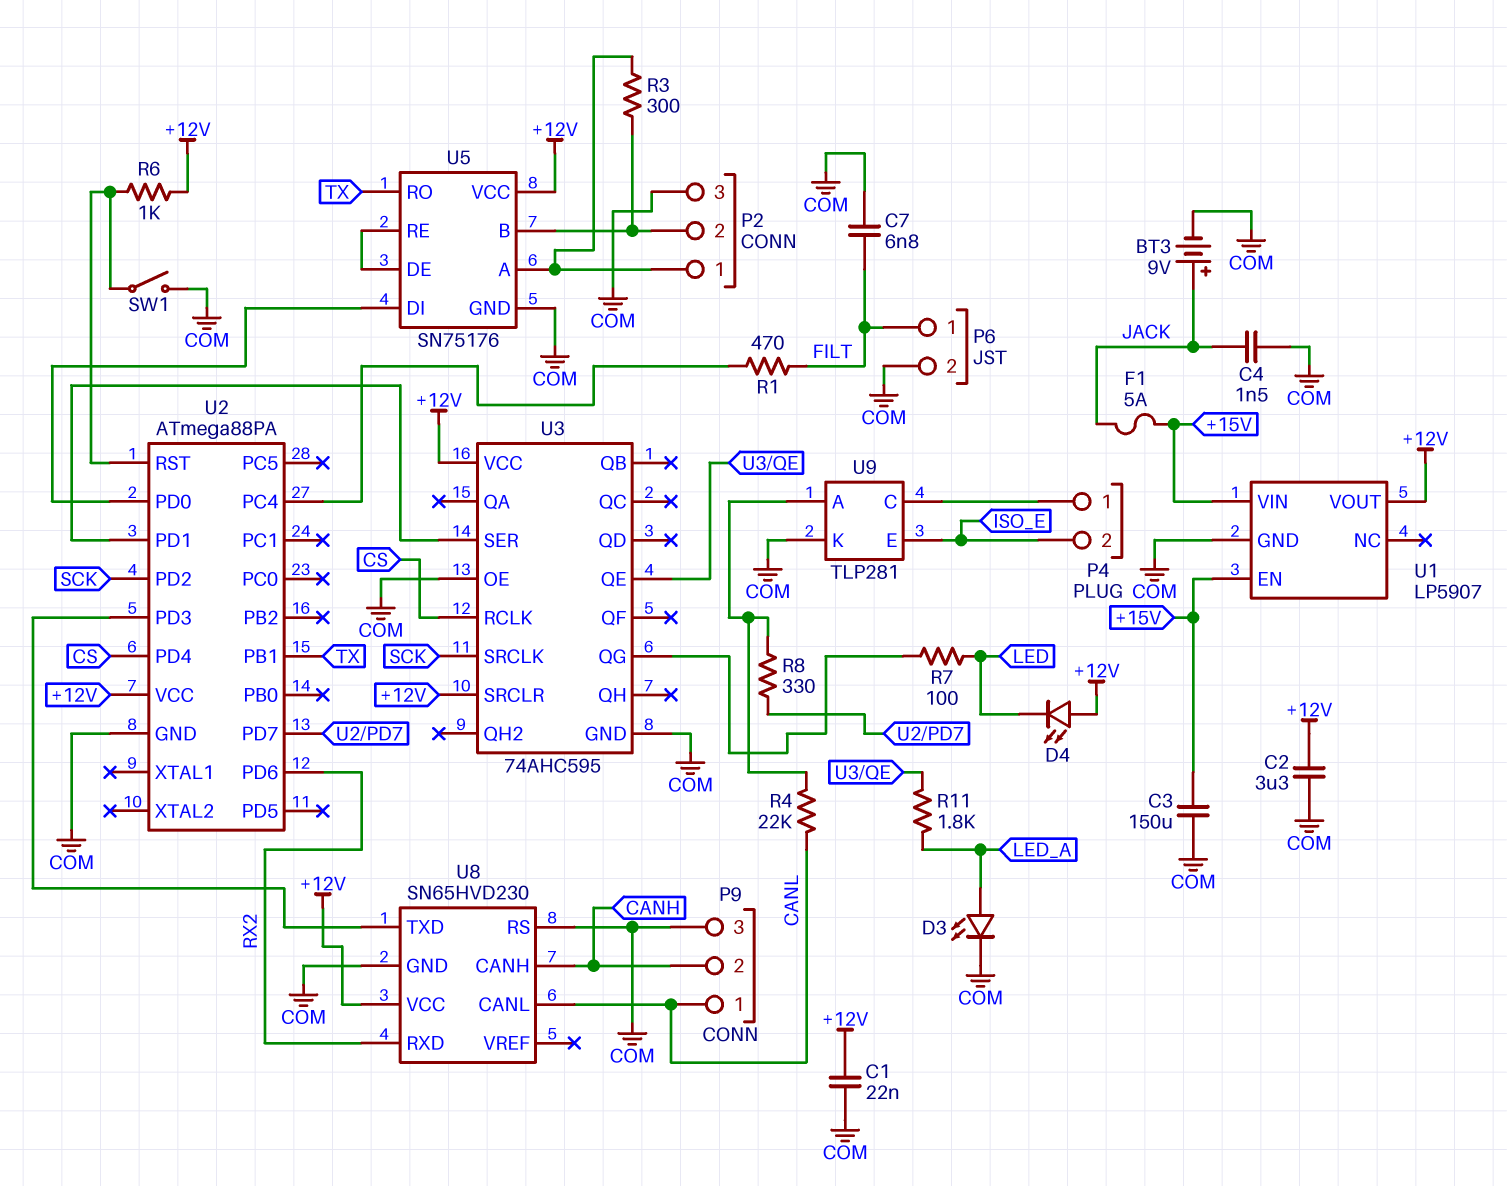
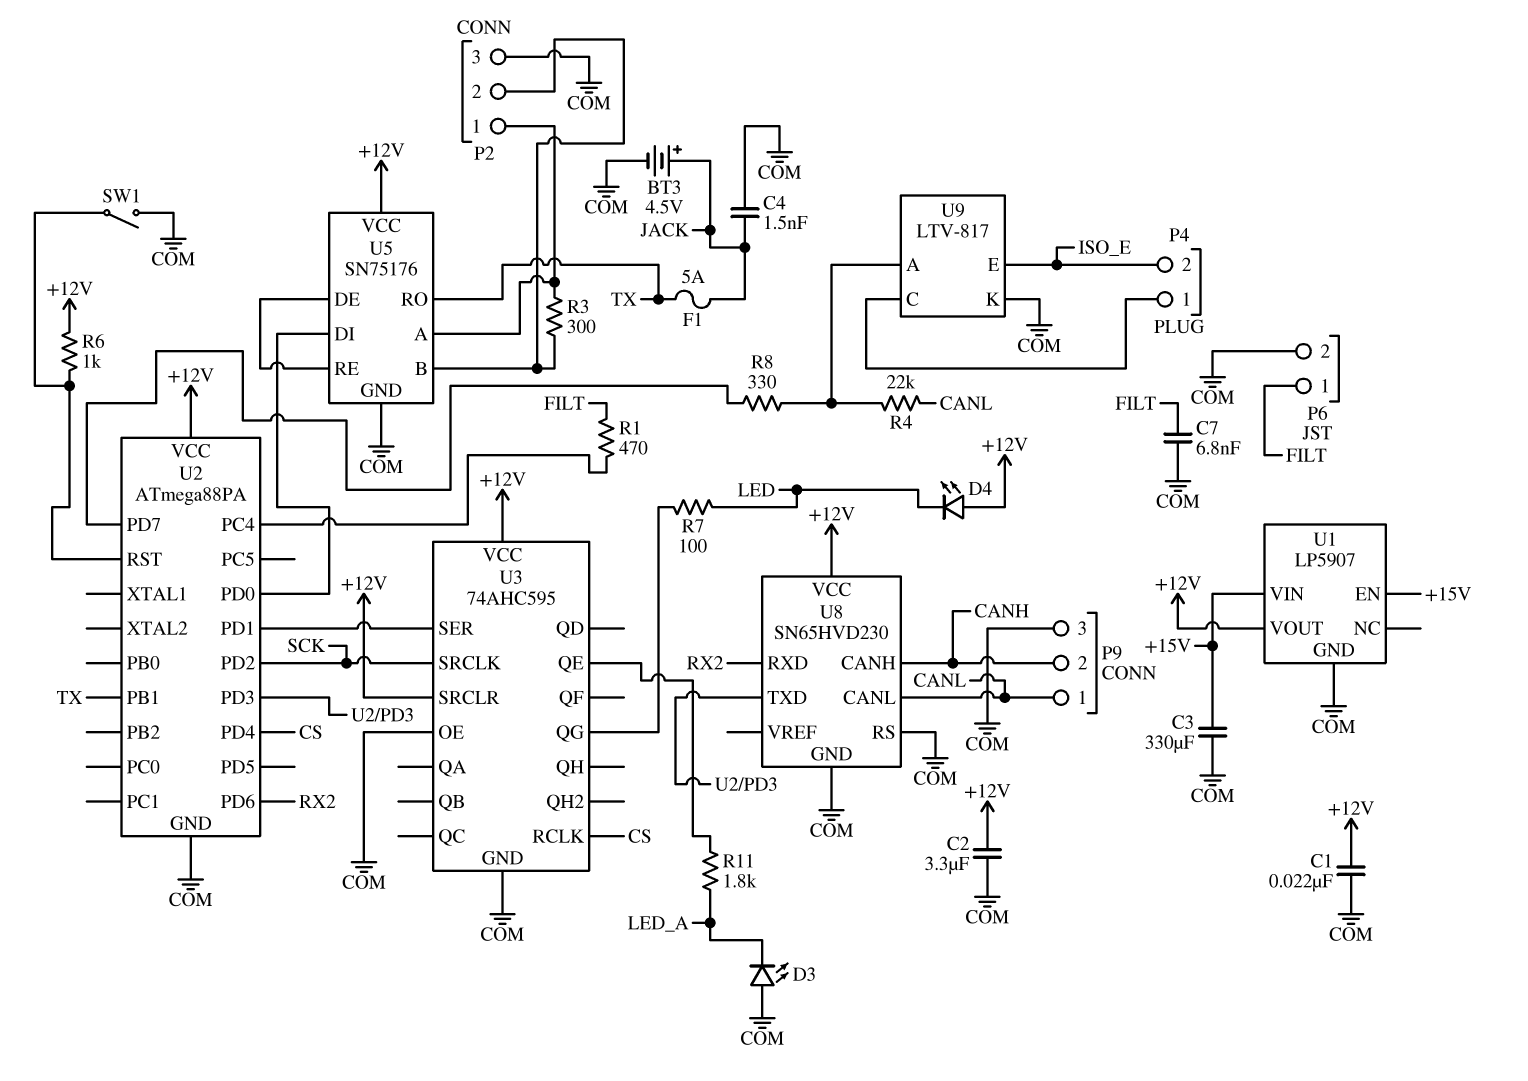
BT3: 9V (plus JACK, minus COM) -> 4.5V (plus JACK, minus COM)
C3: 150uF (+15V, COM) -> 330uF (+15V, COM)
D3: LED (A LED_A, K COM) -> LED (A COM, K LED_A)
F1: 5A (+15V, JACK) -> 5A (JACK, TX)
U9: TLP281 -> LTV-817

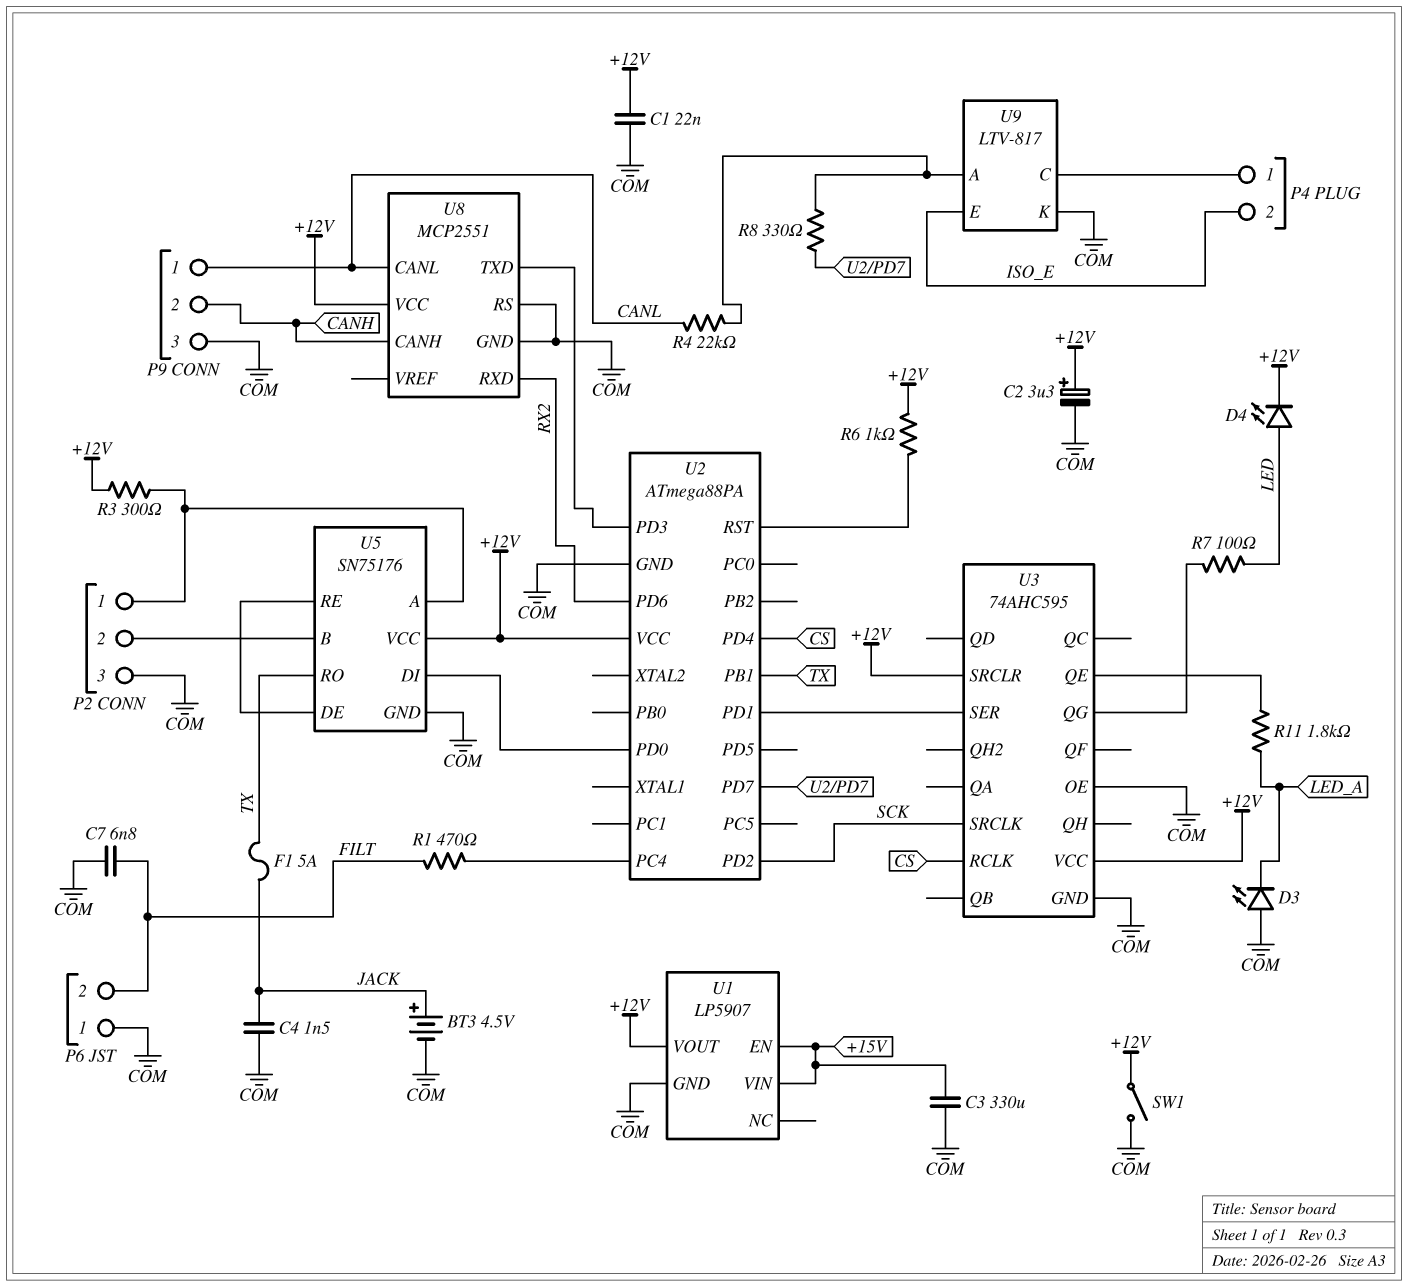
C2: 3.3uF (+12V, COM) -> 3.3uF (plus +12V, minus COM)
D4: LED (A +12V, K LED) -> LED (A LED, K +12V)
P6 pin 1: FILT -> COM
P6 pin 2: COM -> FILT
R3: 300 (P2/1, P2/2) -> 300 (+12V, P2/1)
SW1: switch (COM, U2/RST) -> switch (+12V, COM)
U8: SN65HVD230 -> MCP2551

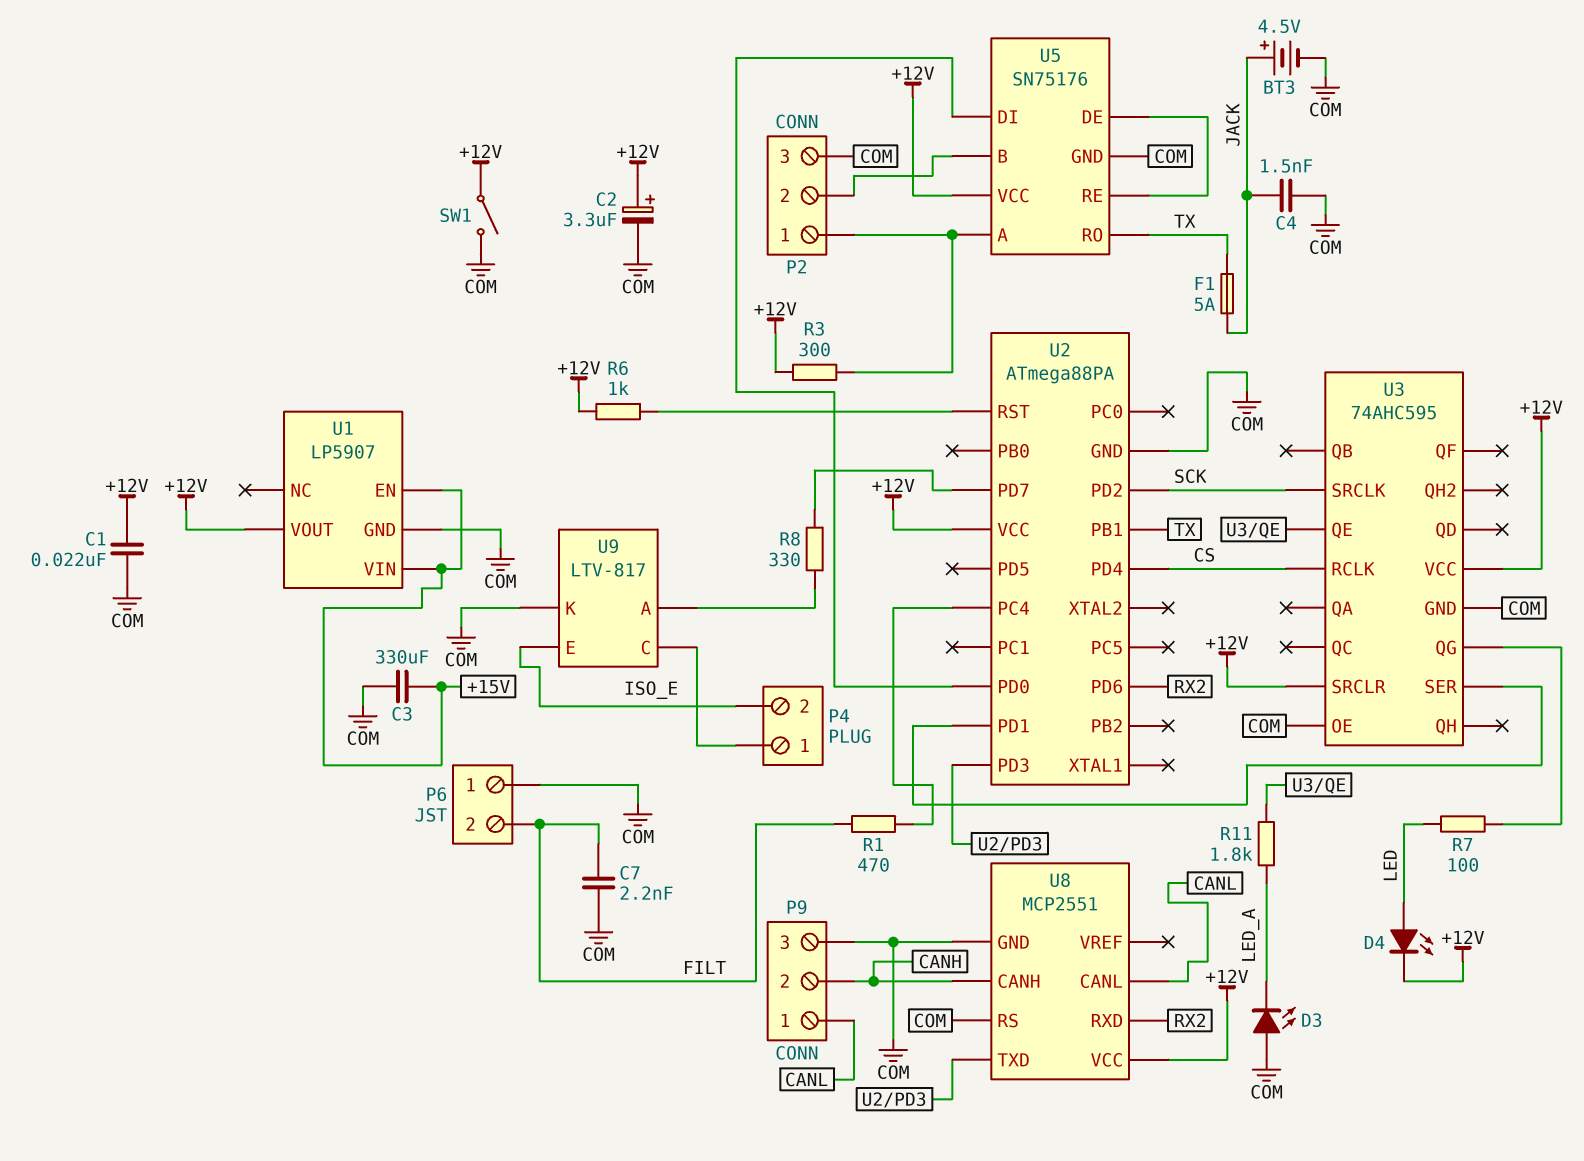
C7: 6.8nF (COM, FILT) -> 2.2nF (COM, FILT)
R4: 22k (CANL, U9/A) -> none

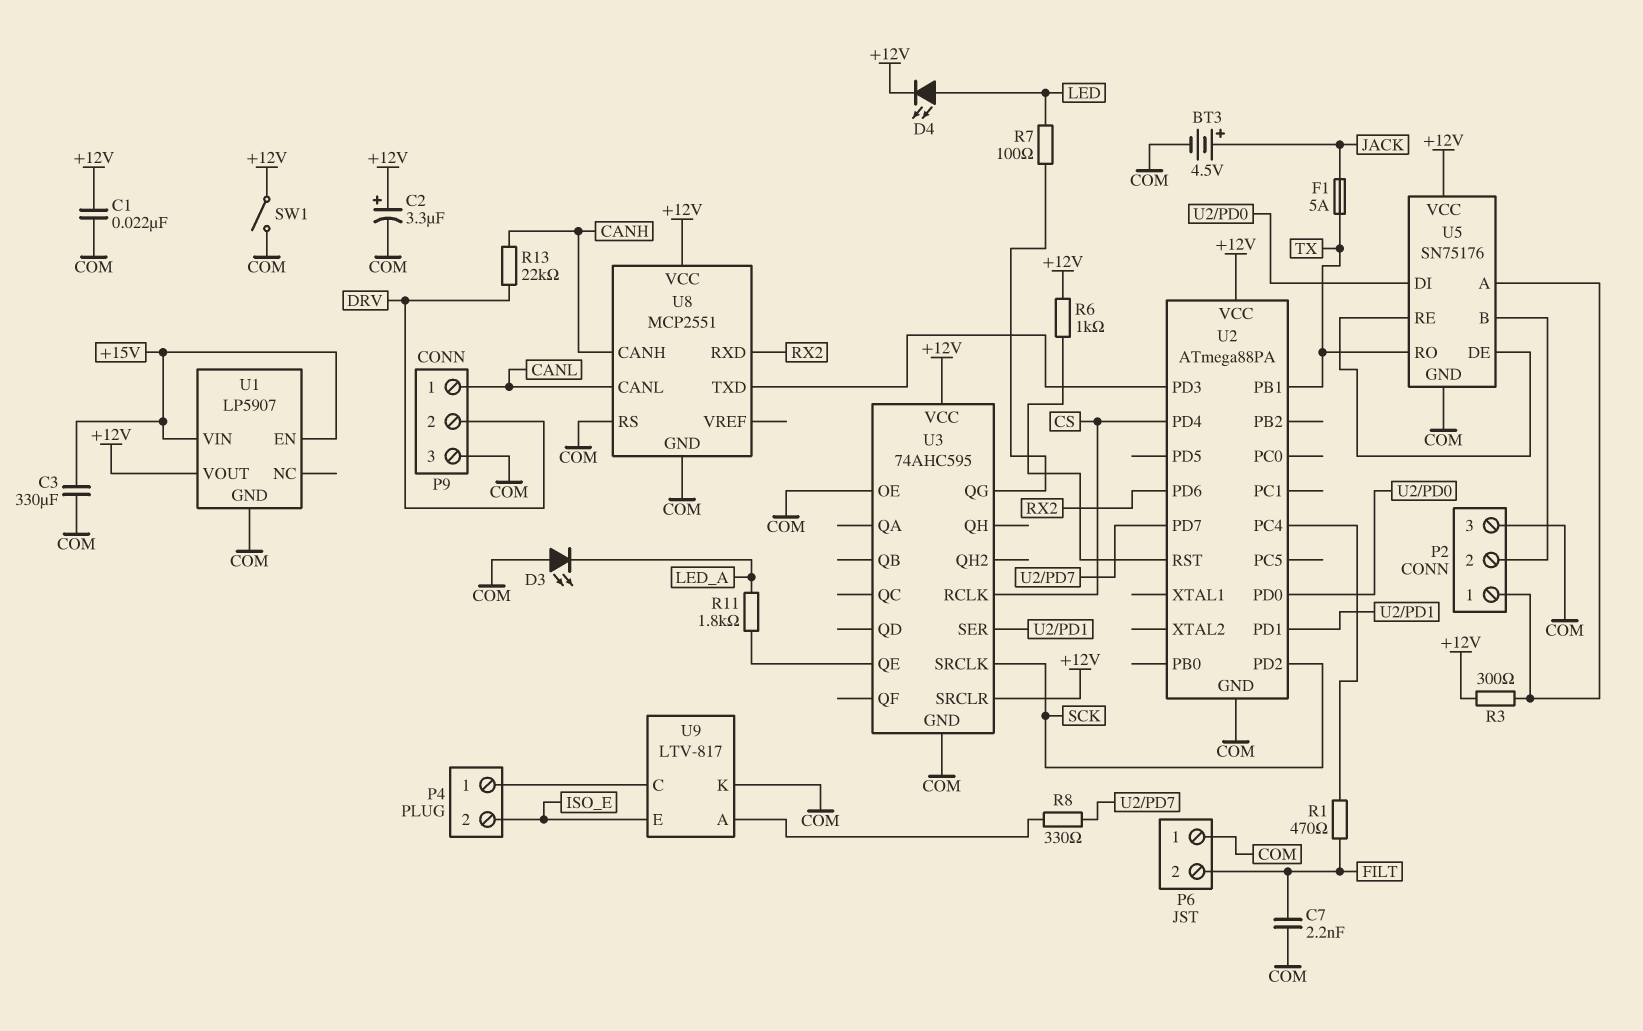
C4: 1.5nF (COM, JACK) -> none
P9 pin 2: CANH -> DRV
R13: none -> 22k (CANH, DRV)

